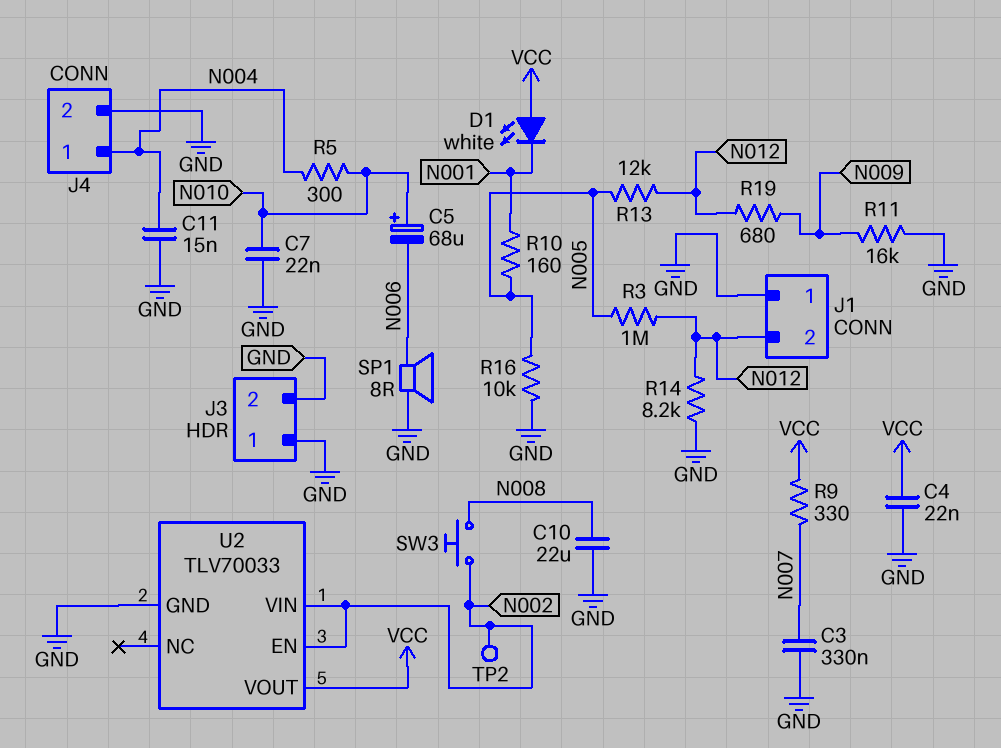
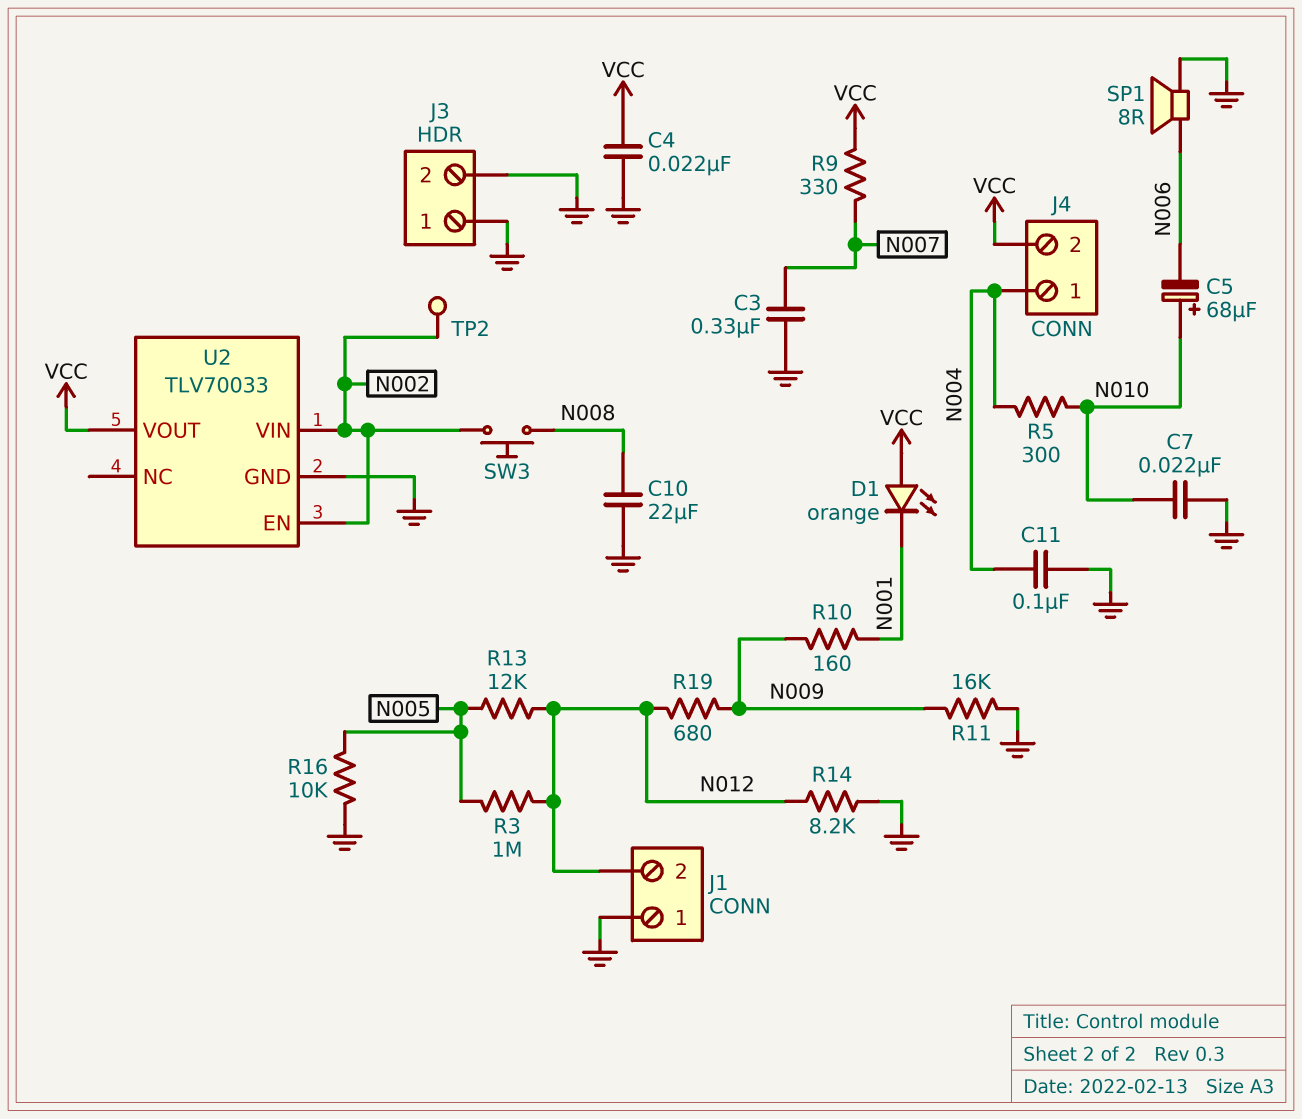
C11: 15nF (GND, N004) -> 100nF (GND, N004)
D1: LED white (A VCC, K N001) -> LED orange (A VCC, K N001)
J4 pin 2: GND -> VCC
R10: 160 (N001, N005) -> 160 (N001, N009)

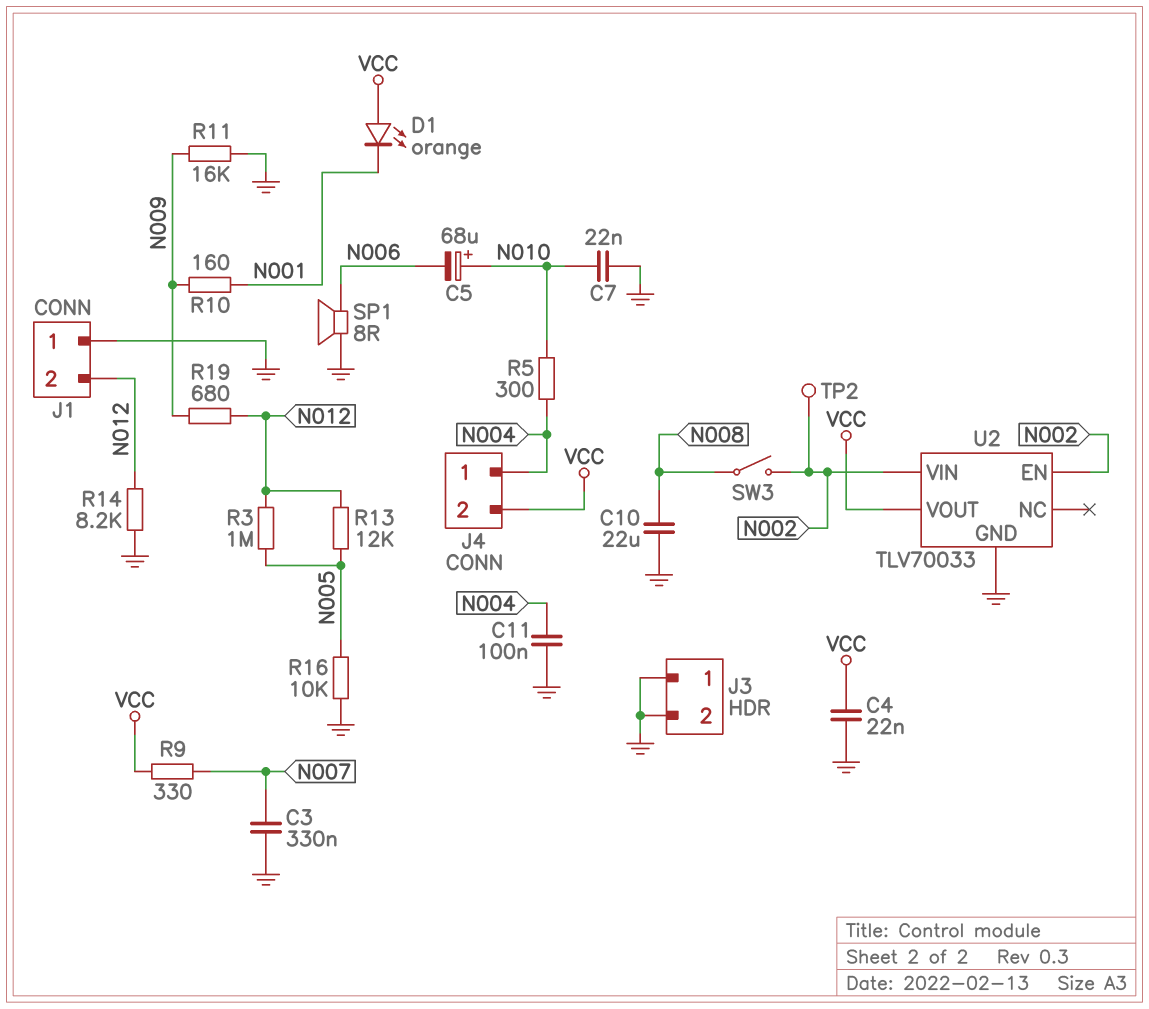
SW3: button (N002, N008) -> switch (N002, N008)

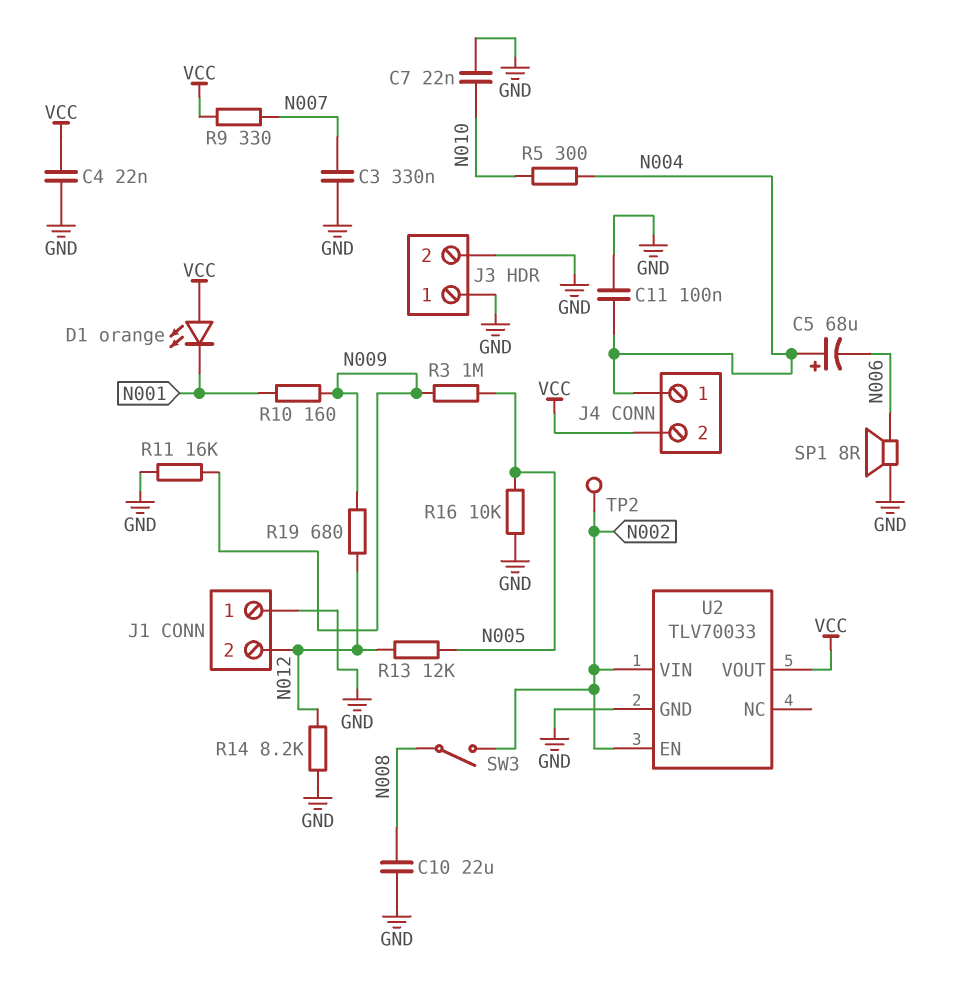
C5: 68uF (plus N010, minus N006) -> 68uF (plus N004, minus N006)
R3: 1M (N005, N012) -> 1M (N005, N009)

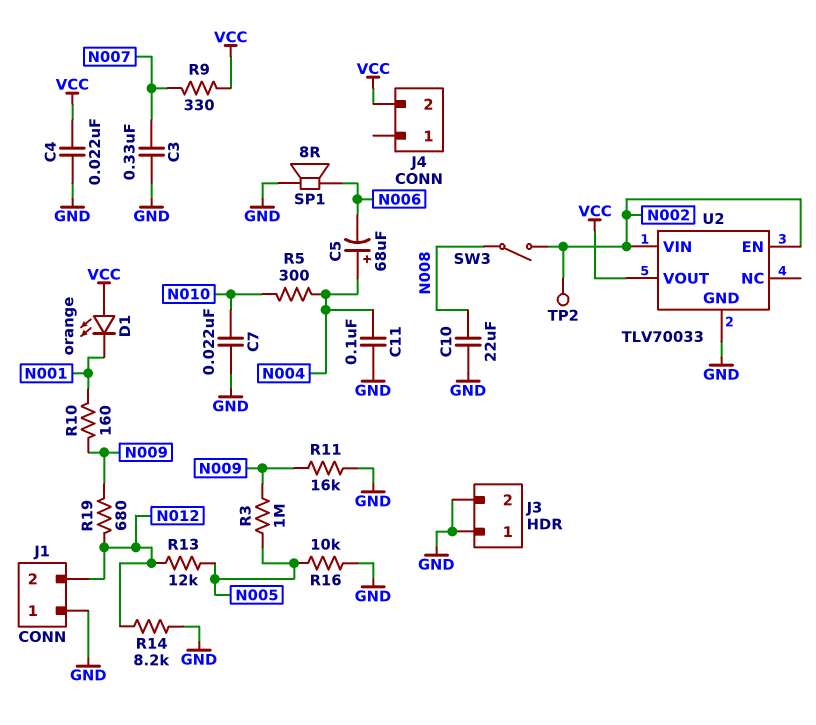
J4 pin 1: N004 -> none

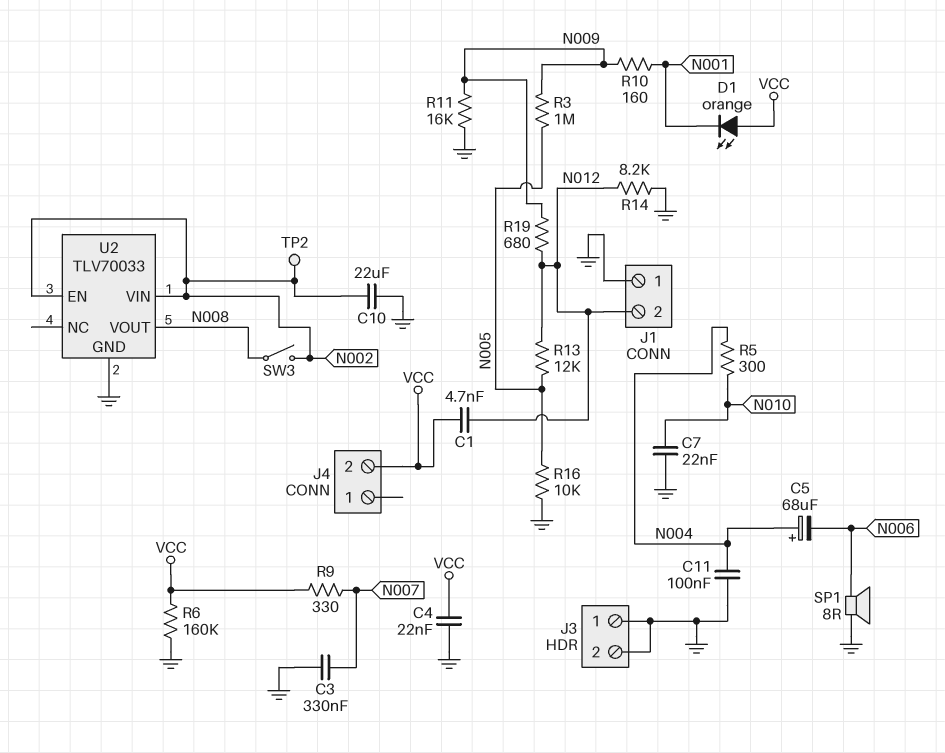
C1: none -> 4.7nF (N012, VCC)
C10: 22uF (GND, N008) -> 22uF (GND, N002)
R6: none -> 160k (GND, VCC)
U2 pin VOUT: VCC -> N008

